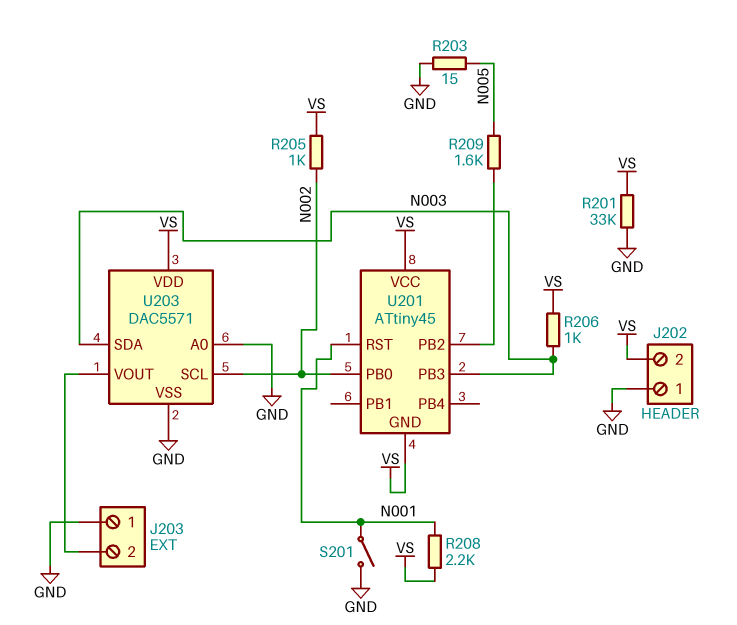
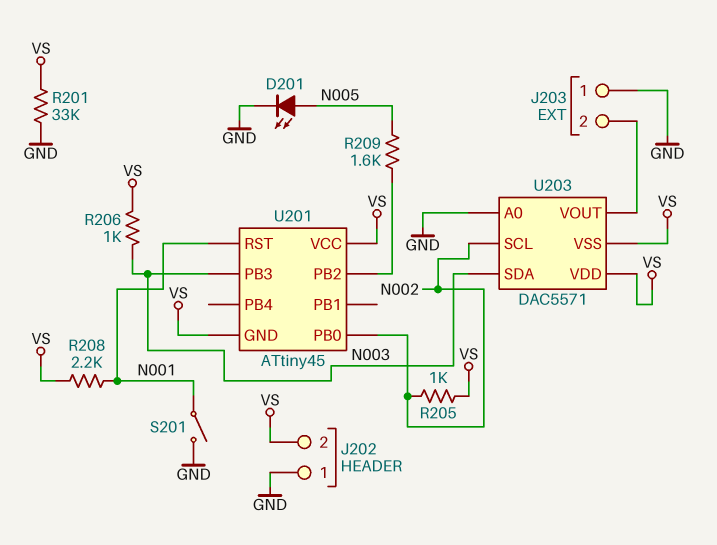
D201: none -> LED (A N005, K GND)
R203: 15 (GND, N005) -> none
U203 pin VSS: GND -> VS

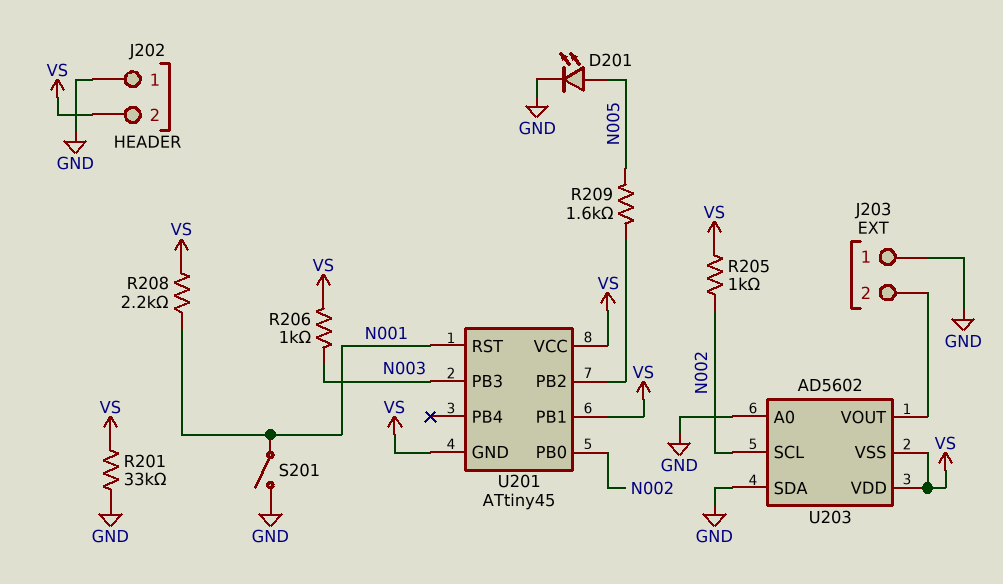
U201 pin PB1: none -> VS
U203: DAC5571 -> AD5602
U203 pin SDA: N003 -> GND

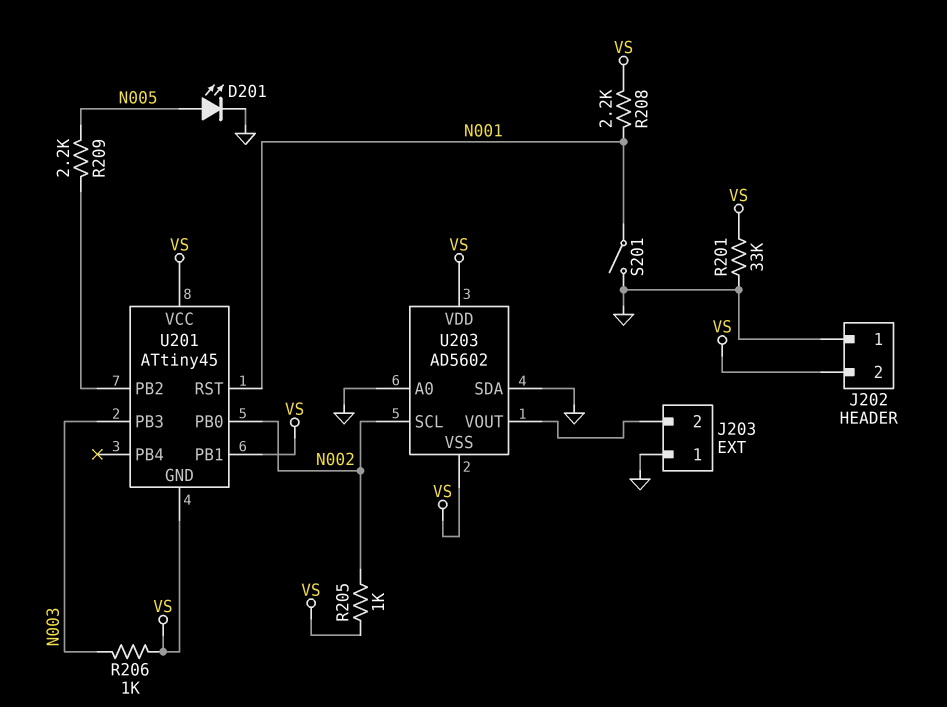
R209: 1.6k (N005, U201/PB2) -> 2.2k (N005, U201/PB2)

